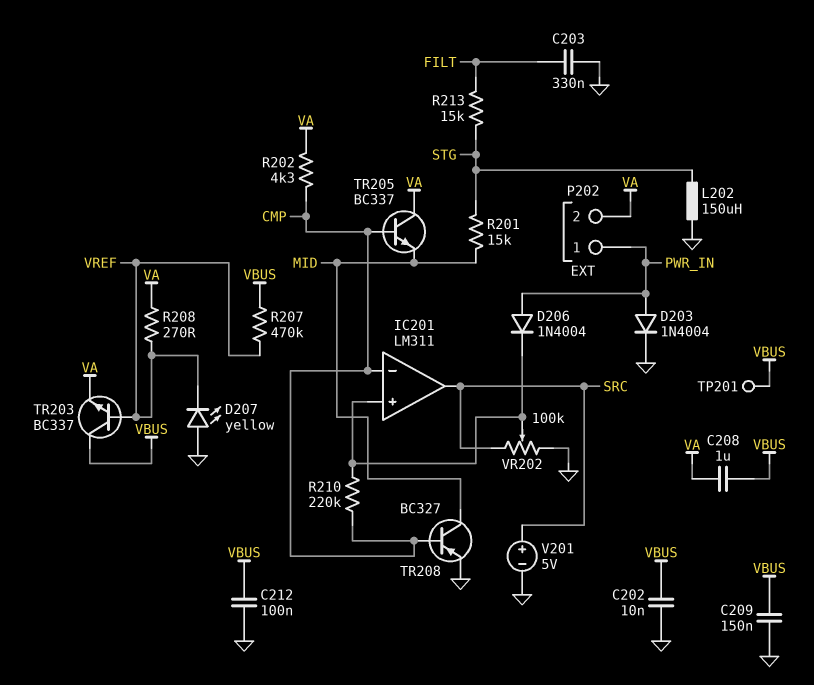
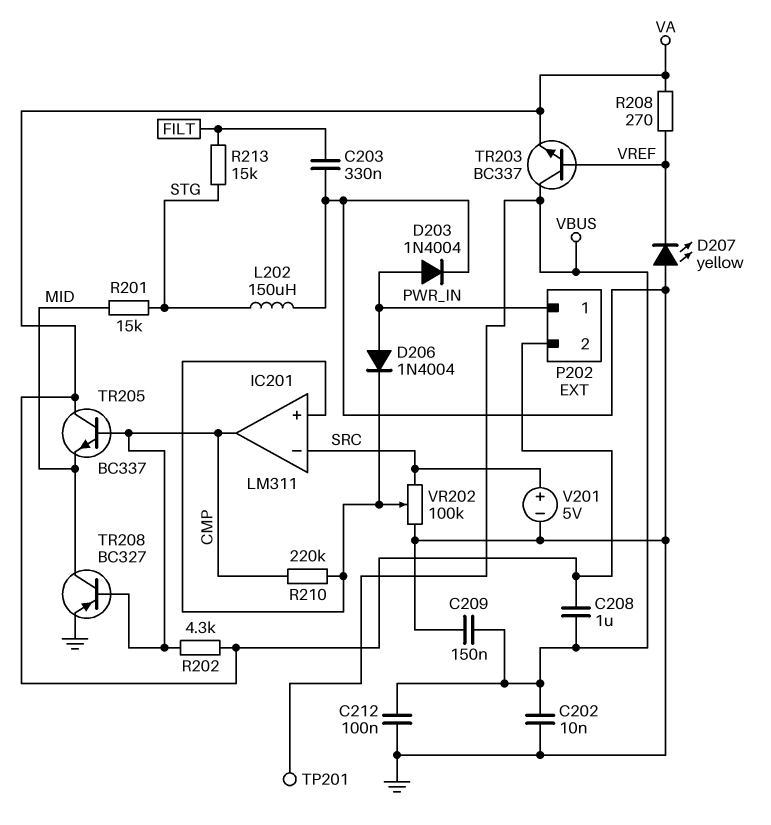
IC201 pin in-: CMP -> SRC
IC201 pin out: SRC -> CMP
R207: 470k (VBUS, VREF) -> none

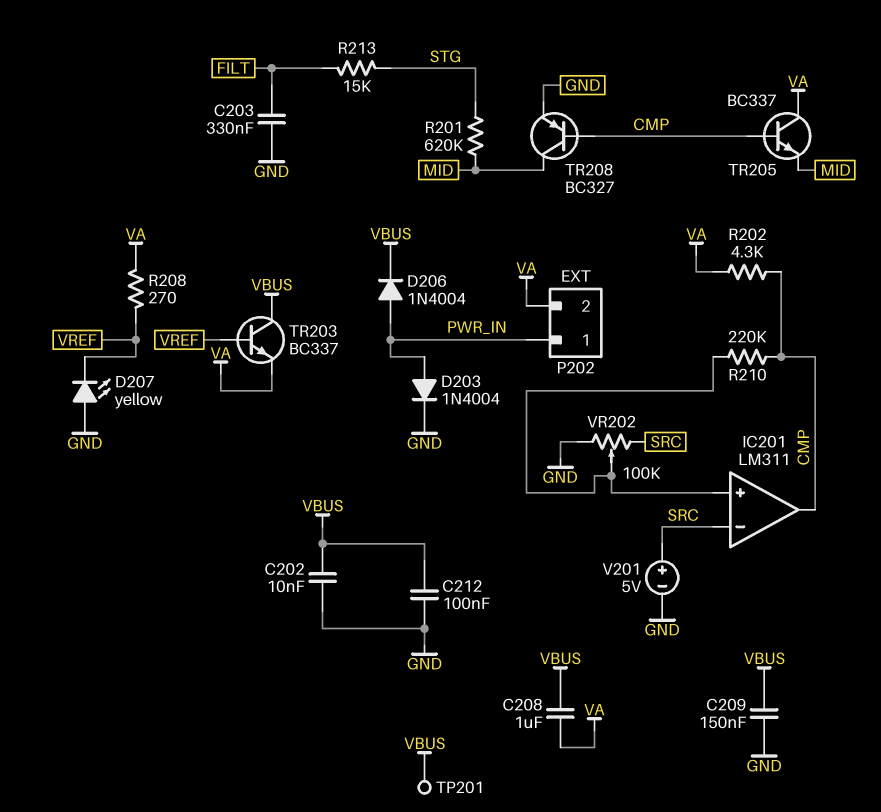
D206: diode 1N4004 (A PWR_IN, K IC201/in+) -> diode 1N4004 (A PWR_IN, K VBUS)
L202: 150uH (GND, STG) -> none
R201: 15k (MID, STG) -> 620k (MID, STG)

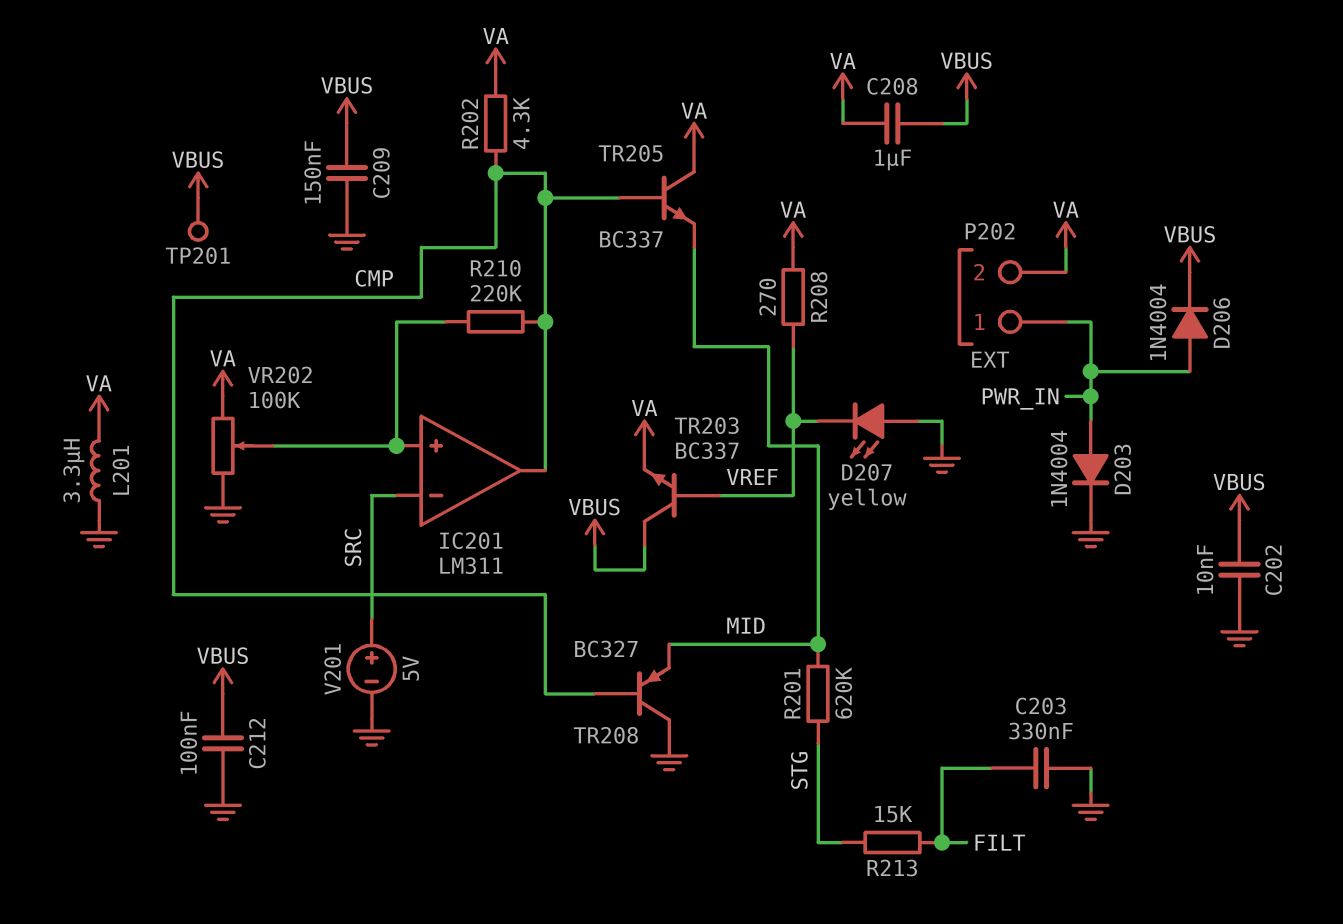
L201: none -> 3.3uH (GND, VA)
TR208: PNP BC327 (B CMP, C MID, E GND) -> PNP BC327 (B CMP, C GND, E MID)
VR202: 100k (GND, SRC, wiper IC201/in+) -> 100k (GND, VA, wiper IC201/in+)

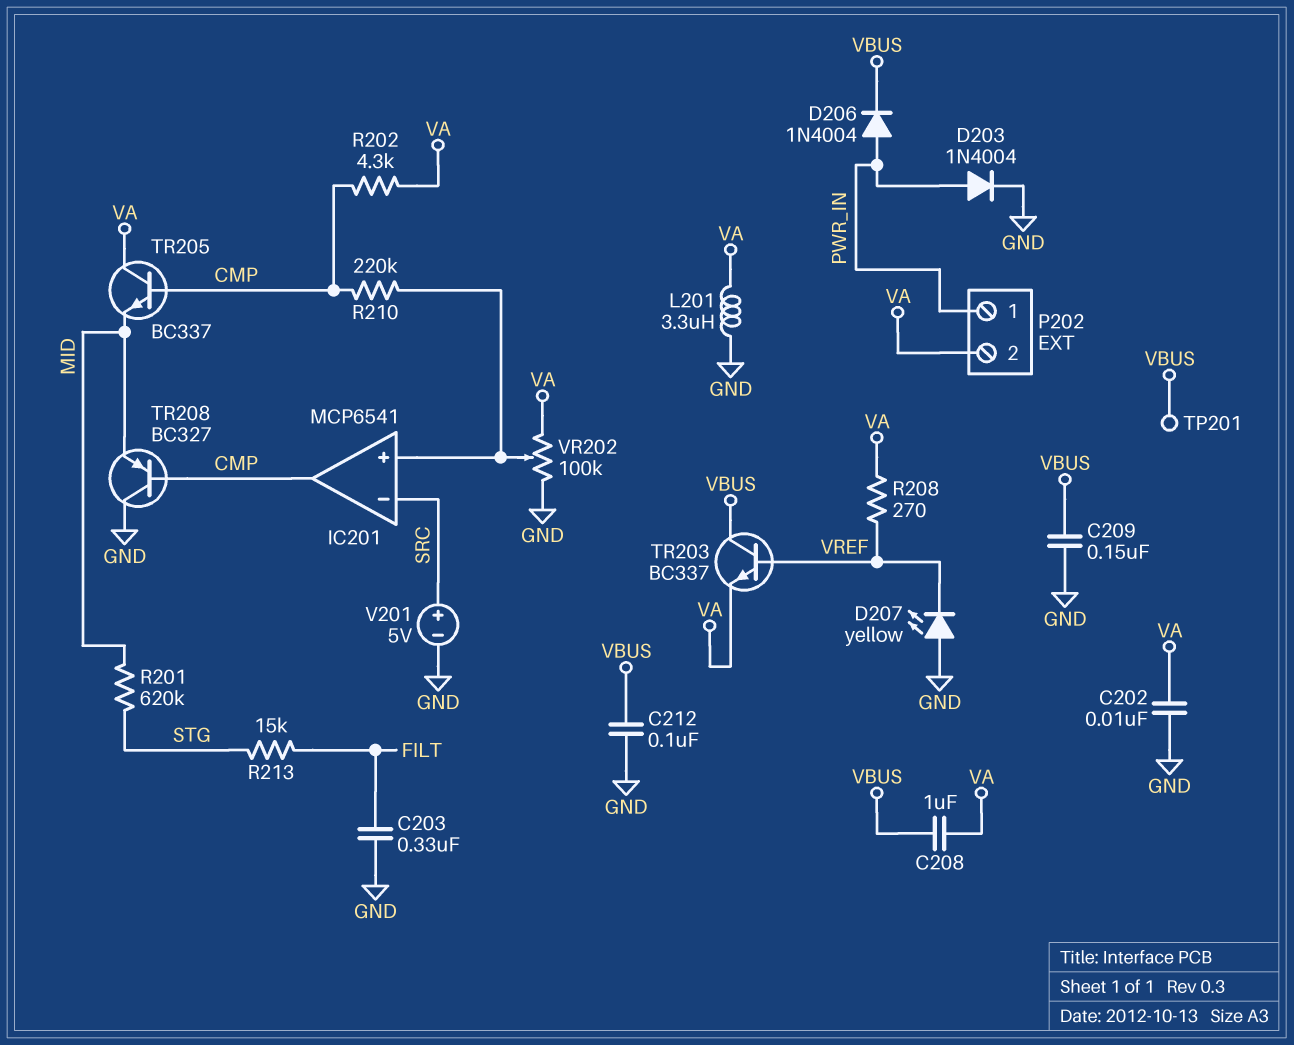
C202: 10nF (GND, VBUS) -> 10nF (GND, VA)
IC201: LM311 -> MCP6541

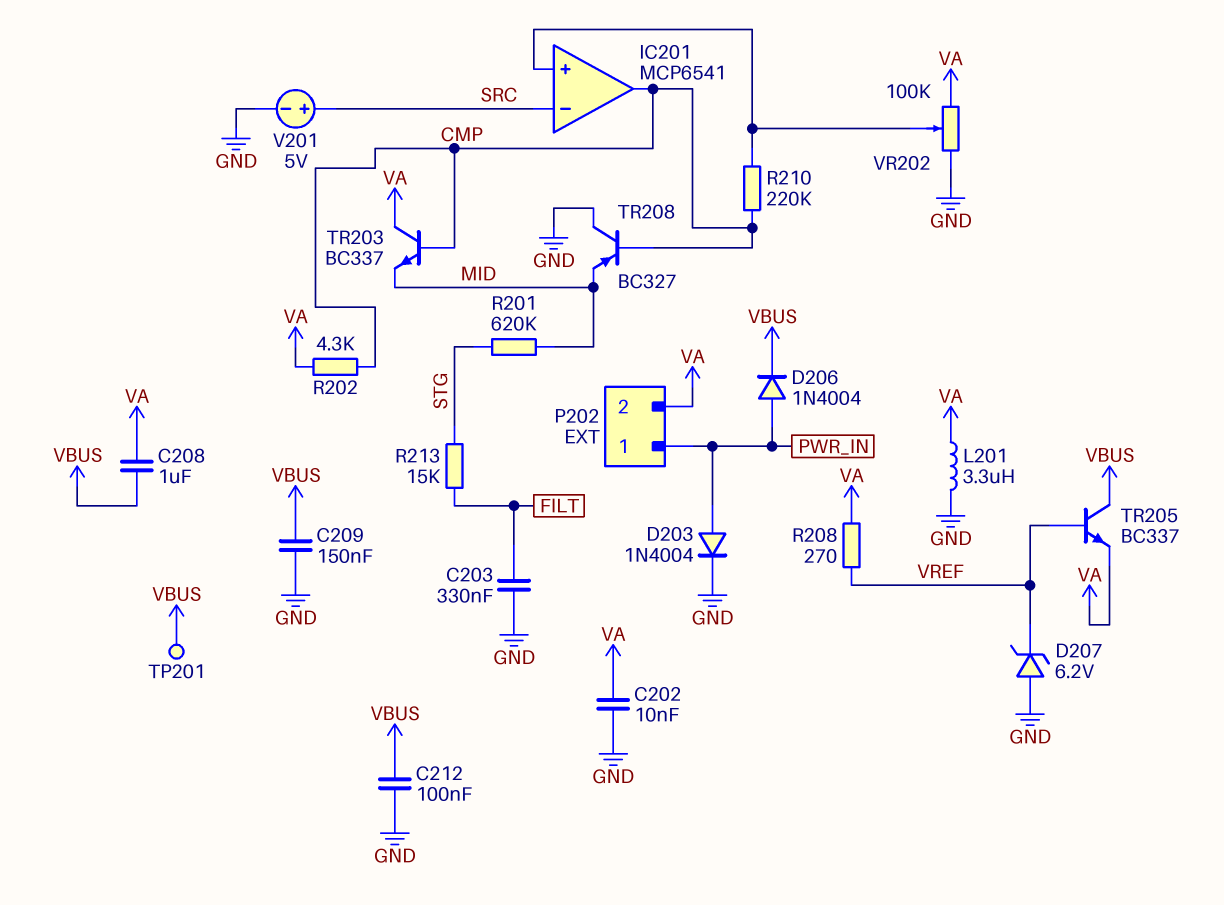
D207: LED yellow (A GND, K VREF) -> zener 6.2V (A GND, K VREF)
TR203: NPN BC337 (B VREF, C VBUS, E VA) -> NPN BC337 (B CMP, C VA, E MID)
TR205: NPN BC337 (B CMP, C VA, E MID) -> NPN BC337 (B VREF, C VBUS, E VA)

